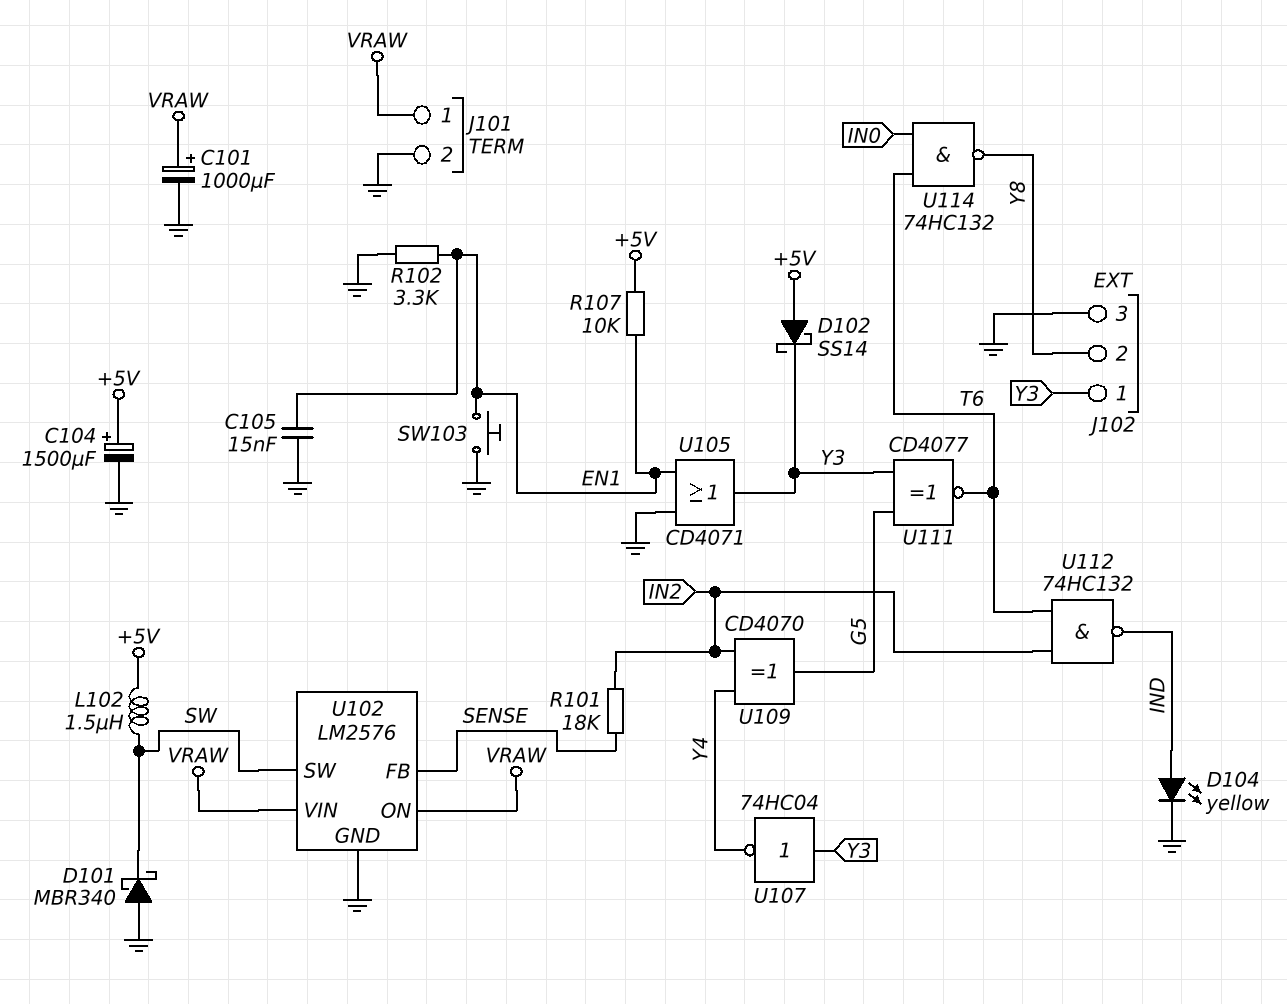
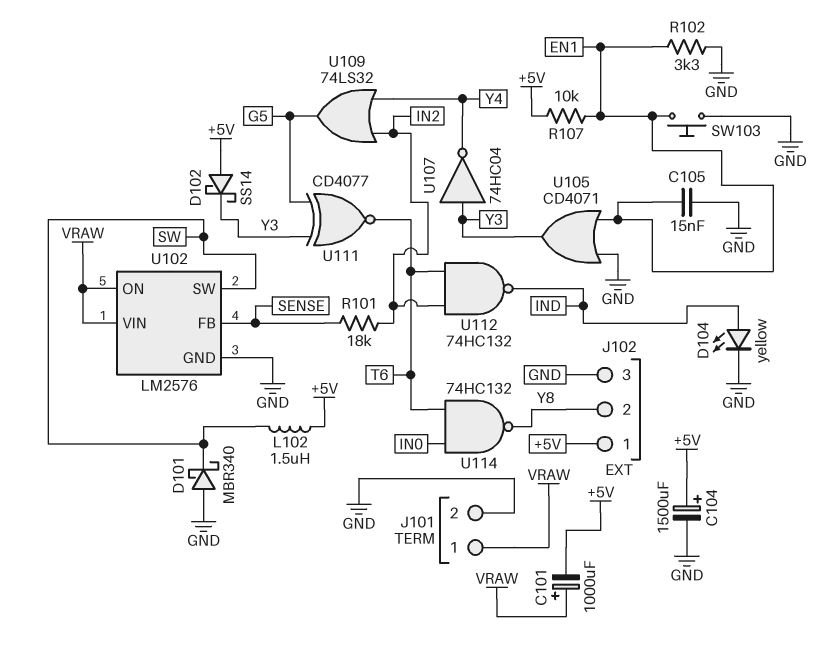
C101: 1000uF (plus VRAW, minus GND) -> 1000uF (plus VRAW, minus +5V)
J102 pin 1: Y3 -> +5V
U109: XOR CD4070 (in IN2, in Y4, out G5) -> OR 74LS32 (in IN2, in Y4, out G5)

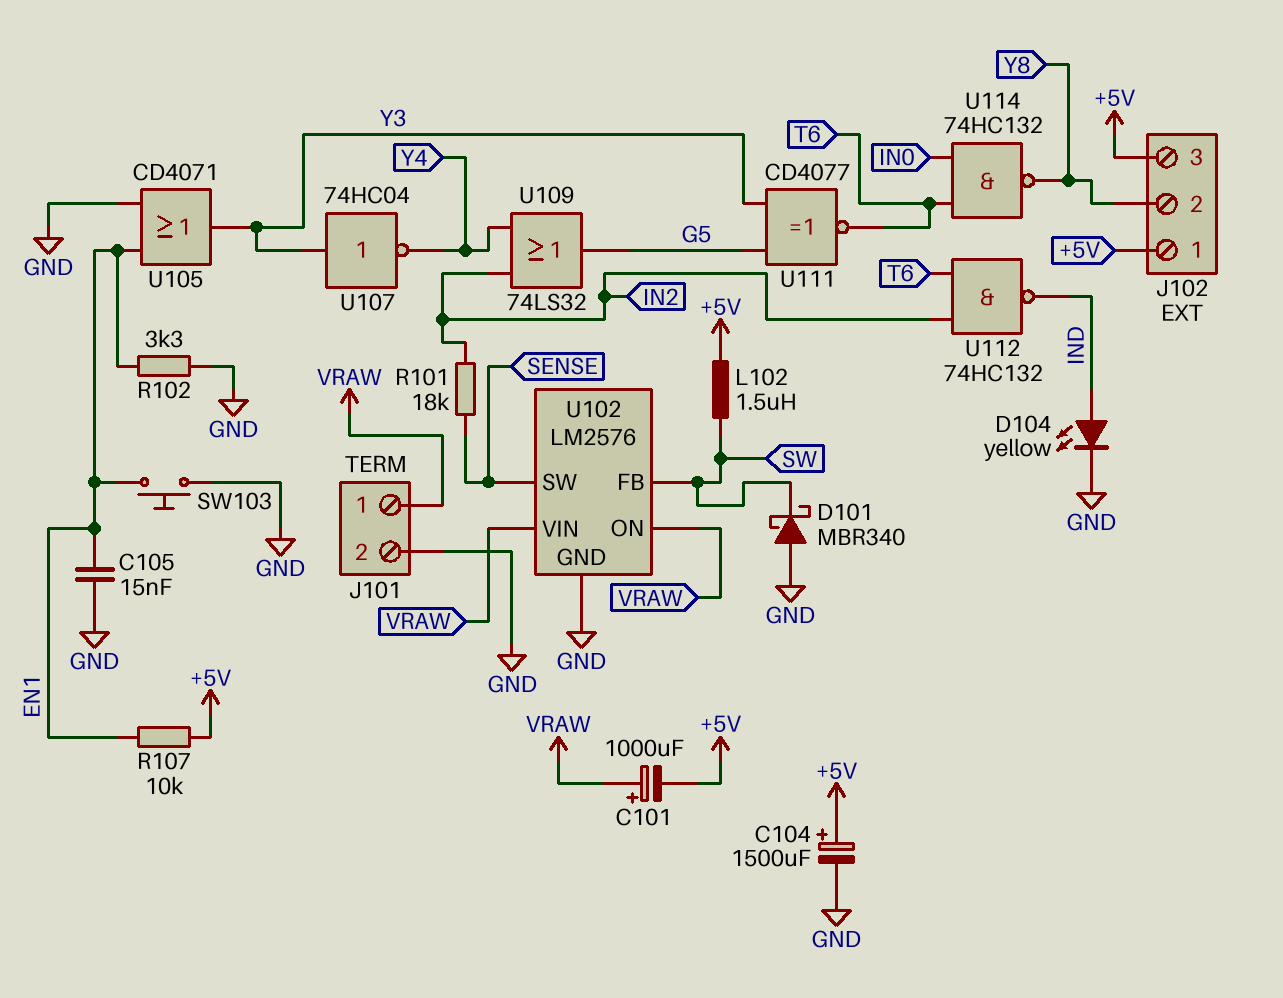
D102: schottky SS14 (A +5V, K Y3) -> none
J102 pin 3: GND -> +5V
U102 pin FB: SENSE -> SW
U102 pin SW: SW -> SENSE

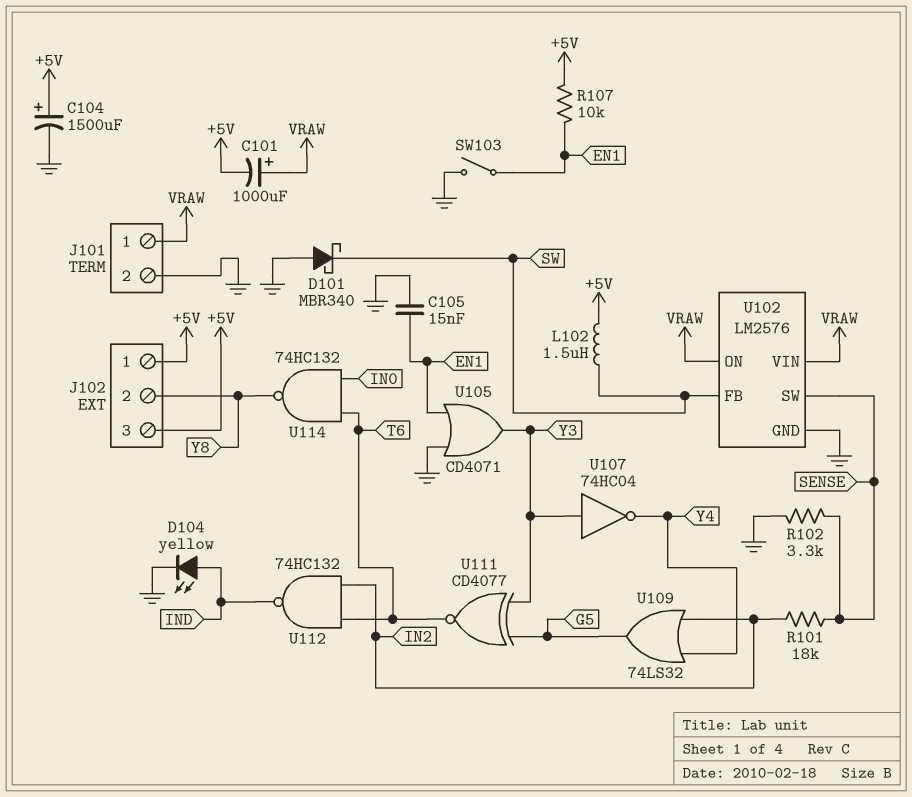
R102: 3.3k (EN1, GND) -> 3.3k (GND, SENSE)
SW103: button (EN1, GND) -> switch (EN1, GND)

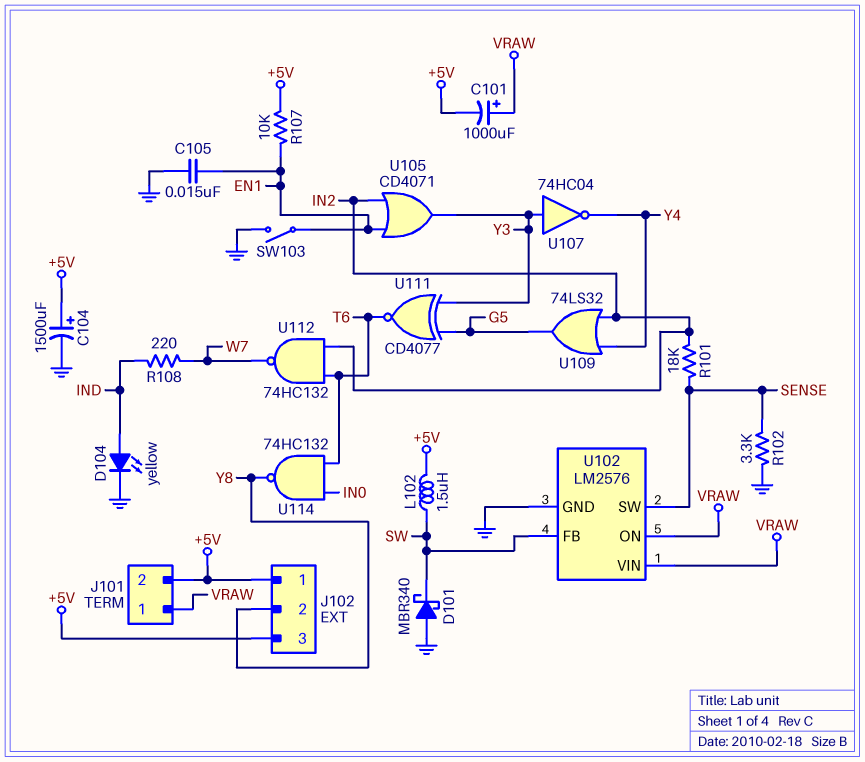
J101 pin 2: GND -> +5V
R108: none -> 220 (IND, W7)
U105: OR CD4071 (in EN1, in GND, out Y3) -> OR CD4071 (in EN1, in IN2, out Y3)
U112: NAND 74HC132 (in IN2, in T6, out IND) -> NAND 74HC132 (in IN2, in T6, out W7)

